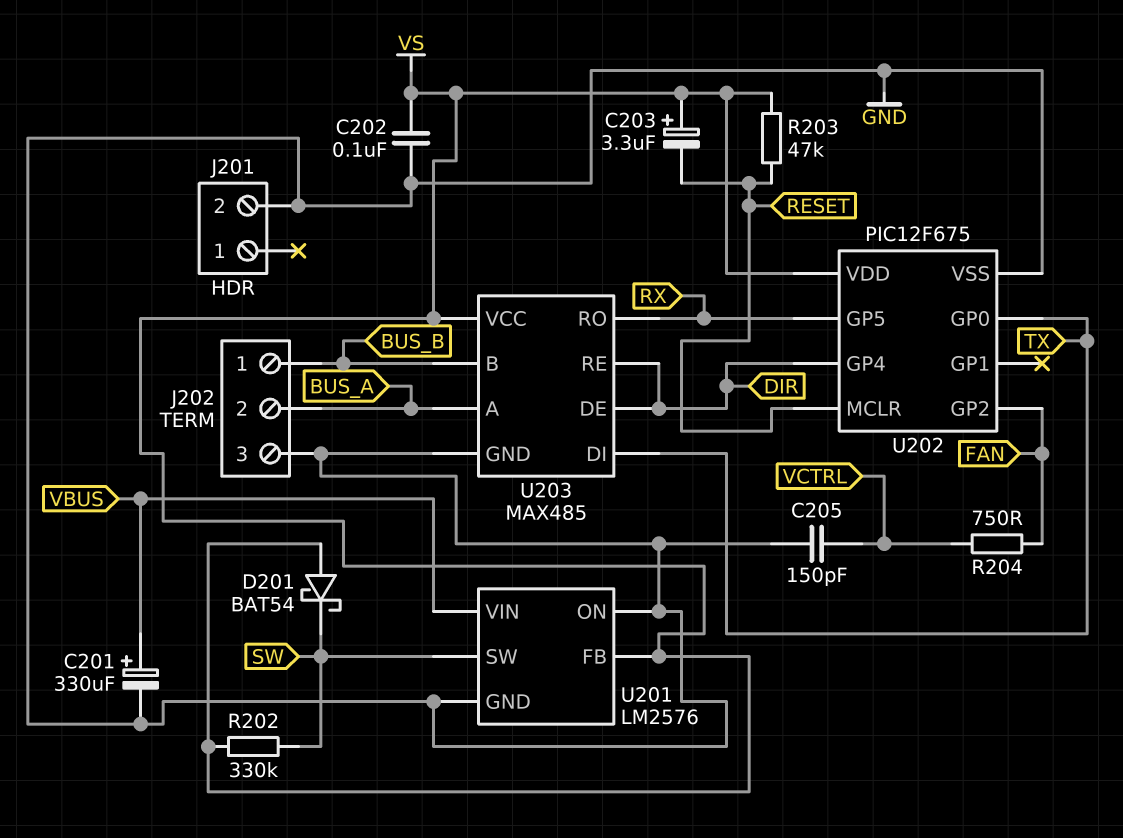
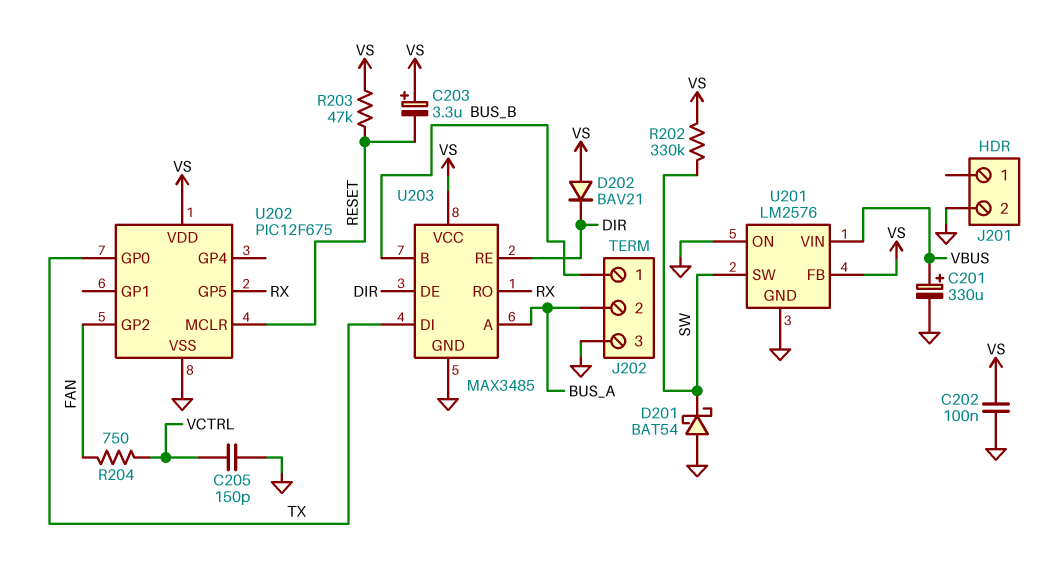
D201: schottky BAT54 (A VS, K SW) -> schottky BAT54 (A GND, K SW)
D202: none -> diode BAV21 (A VS, K DIR)
U202 pin GP4: DIR -> none
U203: MAX485 -> MAX3485

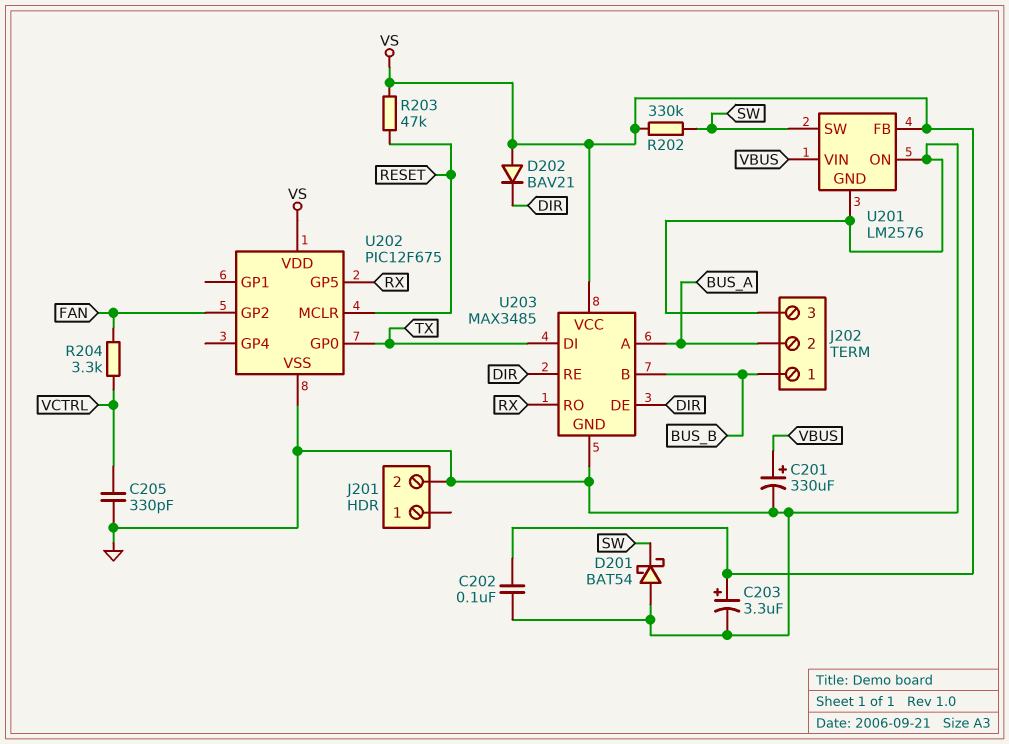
C203: 3.3uF (plus VS, minus RESET) -> 3.3uF (plus VS, minus GND)
C205: 150pF (GND, VCTRL) -> 330pF (GND, VCTRL)
R204: 750 (FAN, VCTRL) -> 3.3k (FAN, VCTRL)

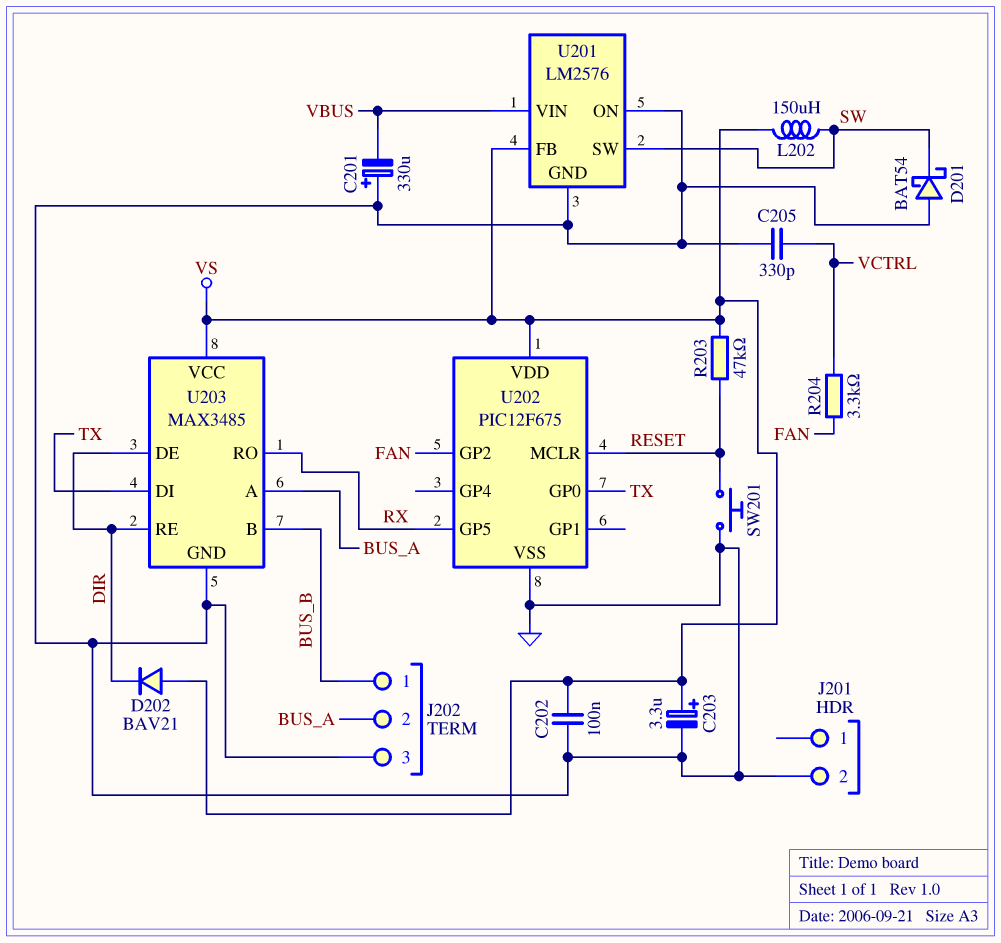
C201: 330uF (plus VBUS, minus GND) -> 330uF (plus GND, minus VBUS)
L202: none -> 150uH (SW, VS)
R202: 330k (SW, VS) -> none
SW201: none -> button (GND, RESET)

